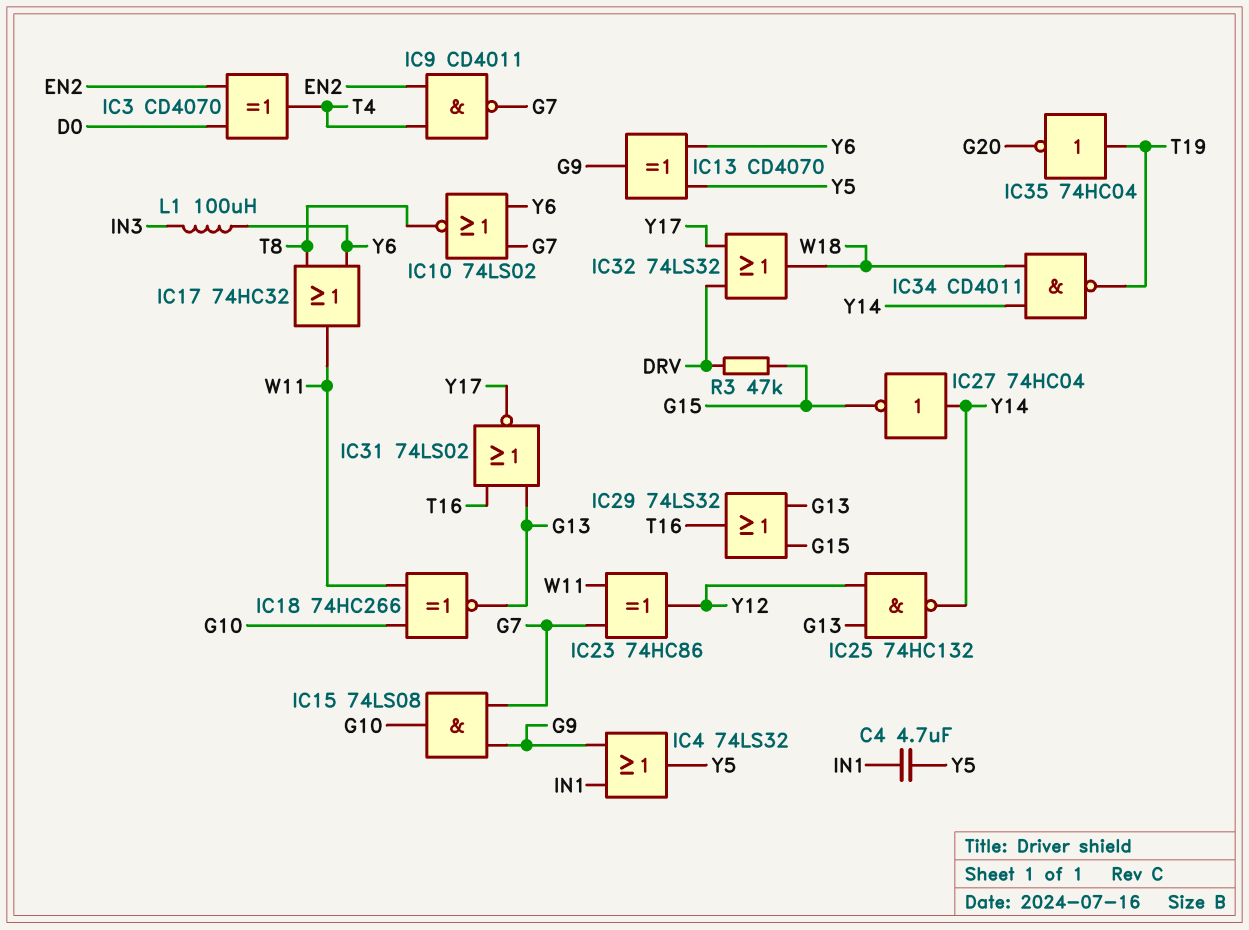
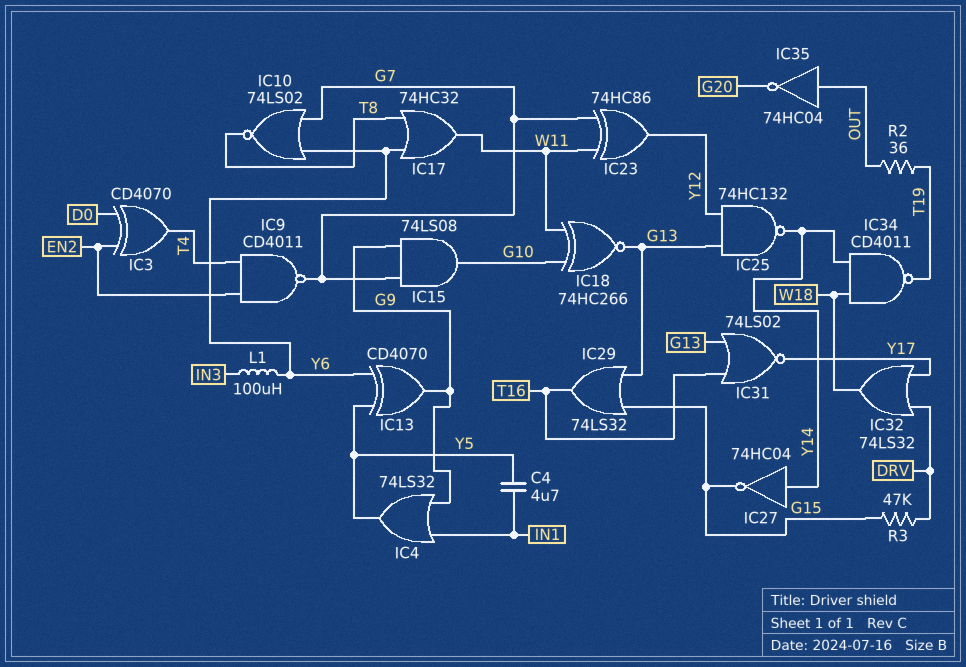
IC35: NOT 74HC04 (in T19, out G20) -> NOT 74HC04 (in OUT, out G20)
R2: none -> 36 (OUT, T19)

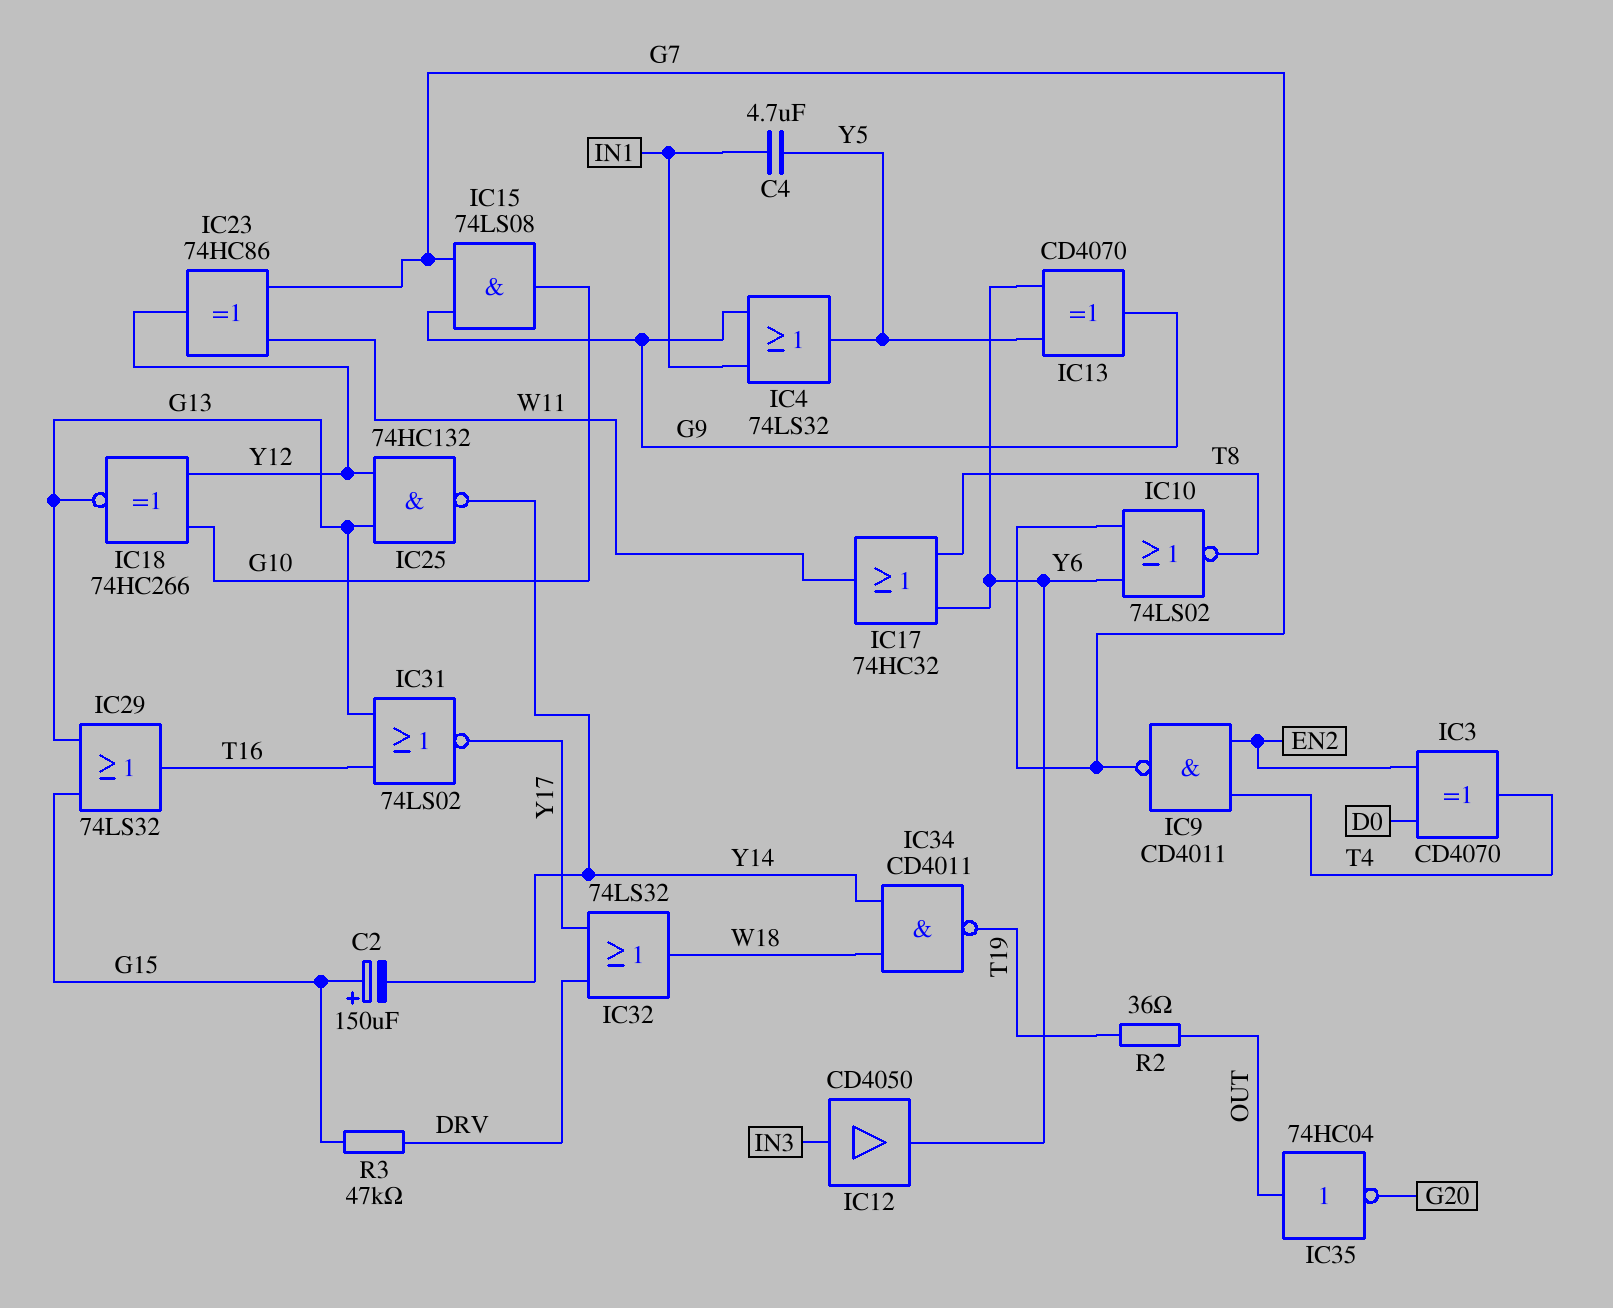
C2: none -> 150uF (plus G15, minus Y14)
IC12: none -> buffer CD4050 (in IN3, out Y6)
IC18: XNOR 74HC266 (in G10, in W11, out G13) -> XNOR 74HC266 (in G10, in Y12, out G13)
IC27: NOT 74HC04 (in Y14, out G15) -> none
L1: 100uH (IN3, Y6) -> none

